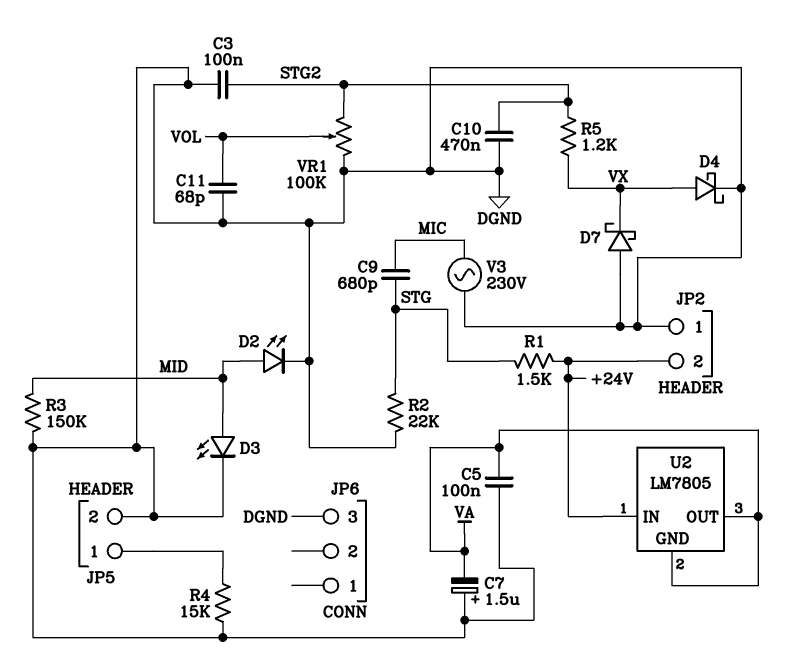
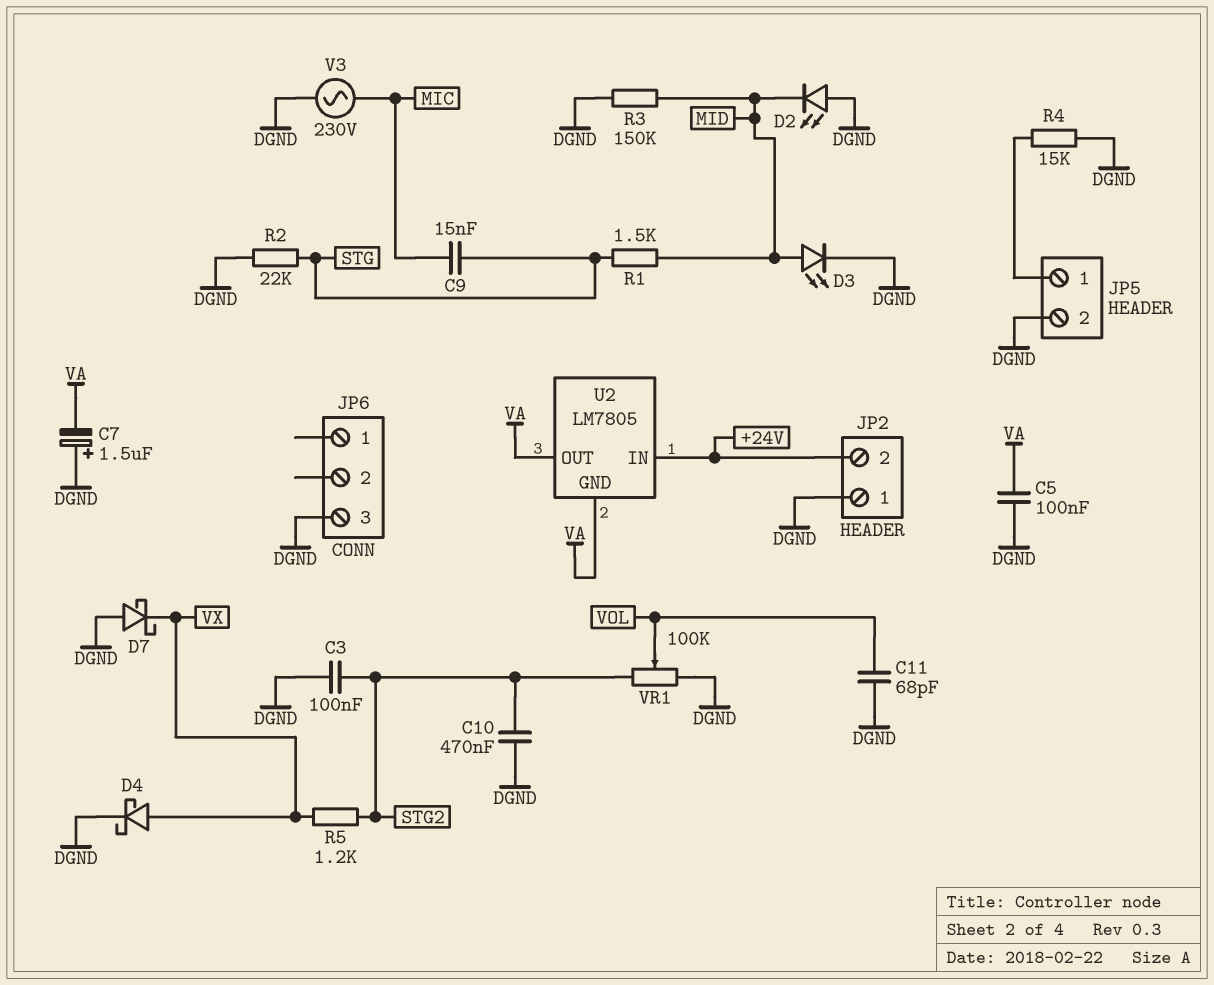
C9: 680pF (MIC, STG) -> 15nF (MIC, STG)
D2: LED (A MID, K DGND) -> LED (A DGND, K MID)
R1: 1.5k (+24V, STG) -> 1.5k (MID, STG)

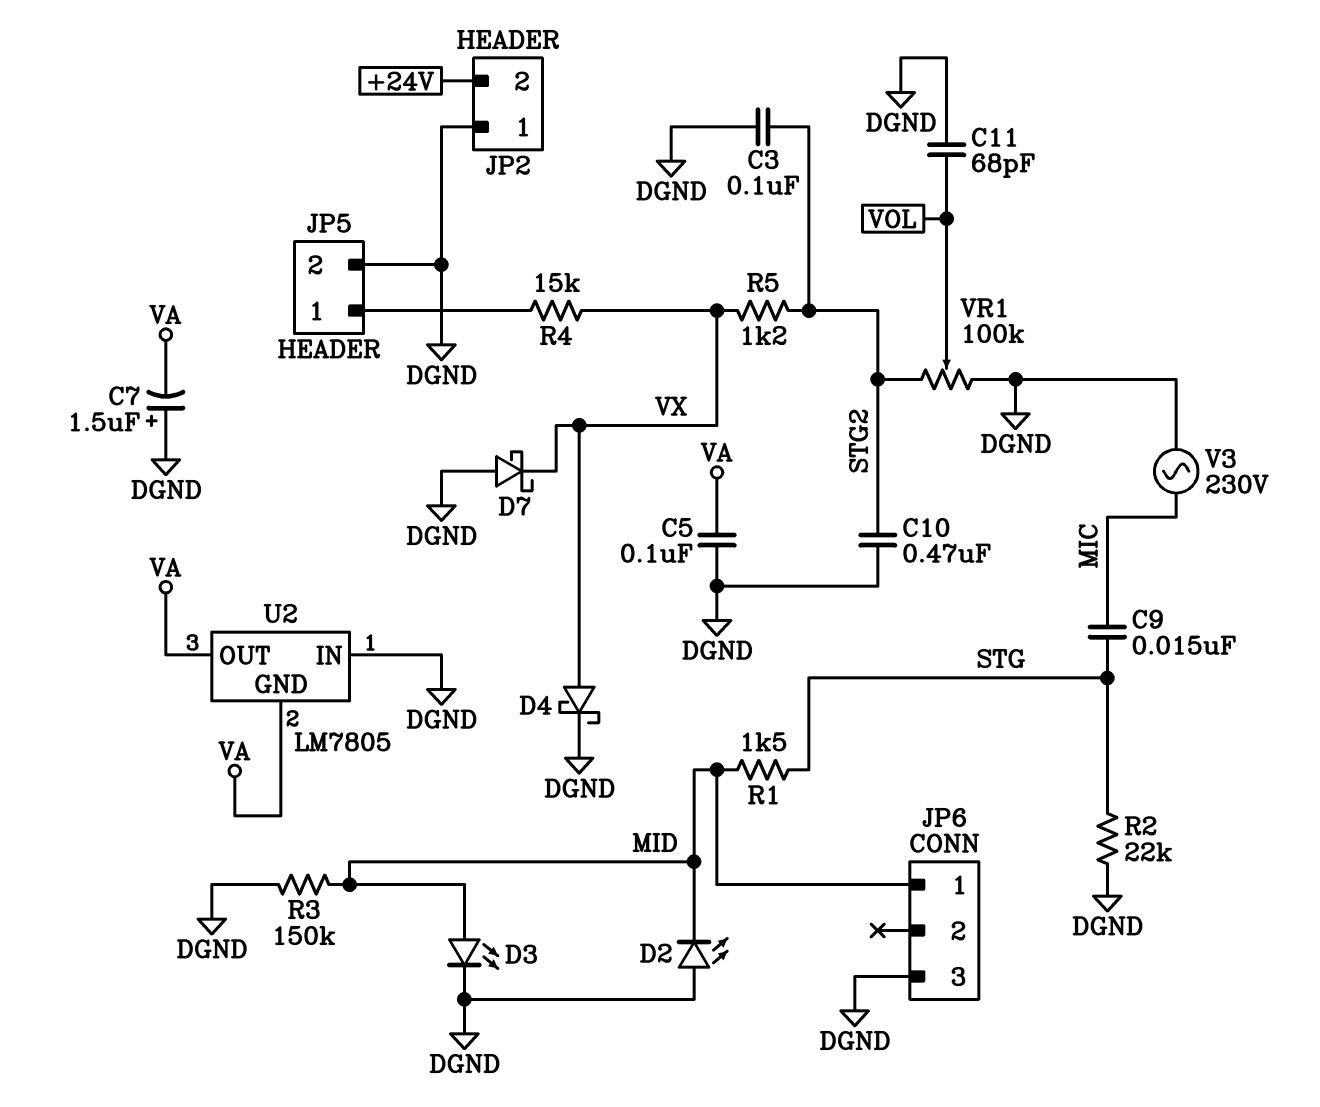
JP6 pin 1: none -> MID
R4: 15k (DGND, JP5/1) -> 15k (JP5/1, VX)
U2 pin IN: +24V -> DGND

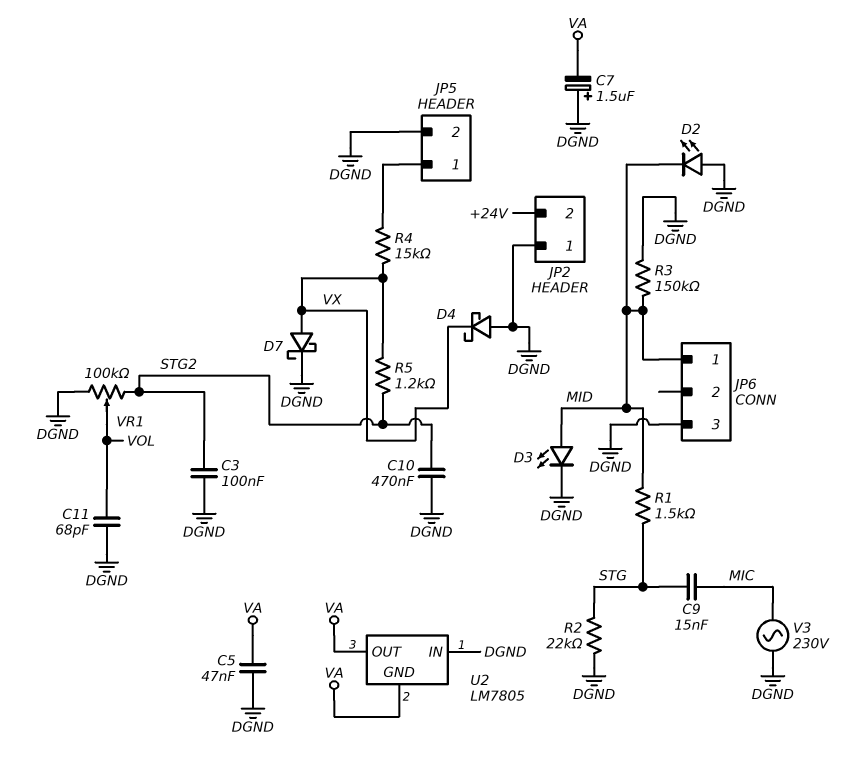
C5: 100nF (DGND, VA) -> 47nF (DGND, VA)
D4: schottky (A VX, K DGND) -> schottky (A DGND, K VX)
D7: schottky (A DGND, K VX) -> schottky (A VX, K DGND)

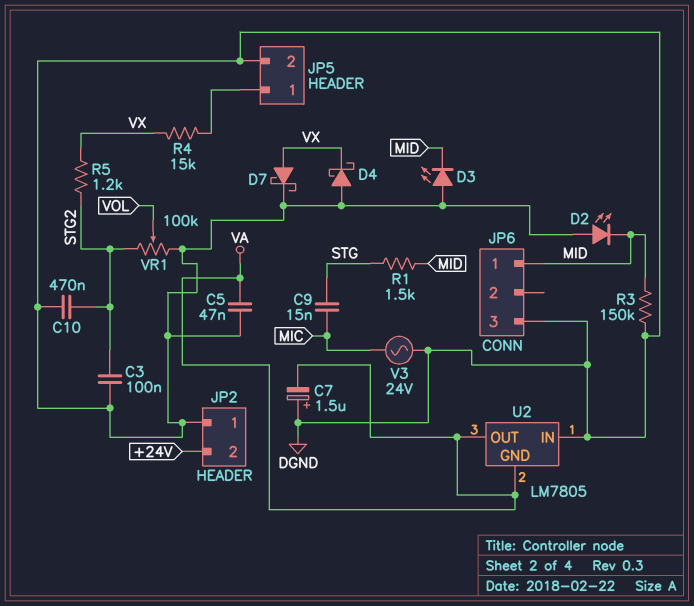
C11: 68pF (DGND, VOL) -> none
D3: LED (A MID, K DGND) -> LED (A DGND, K MID)
R2: 22k (DGND, STG) -> none
V3: AC 230V (DGND, MIC) -> AC 24V (DGND, MIC)

